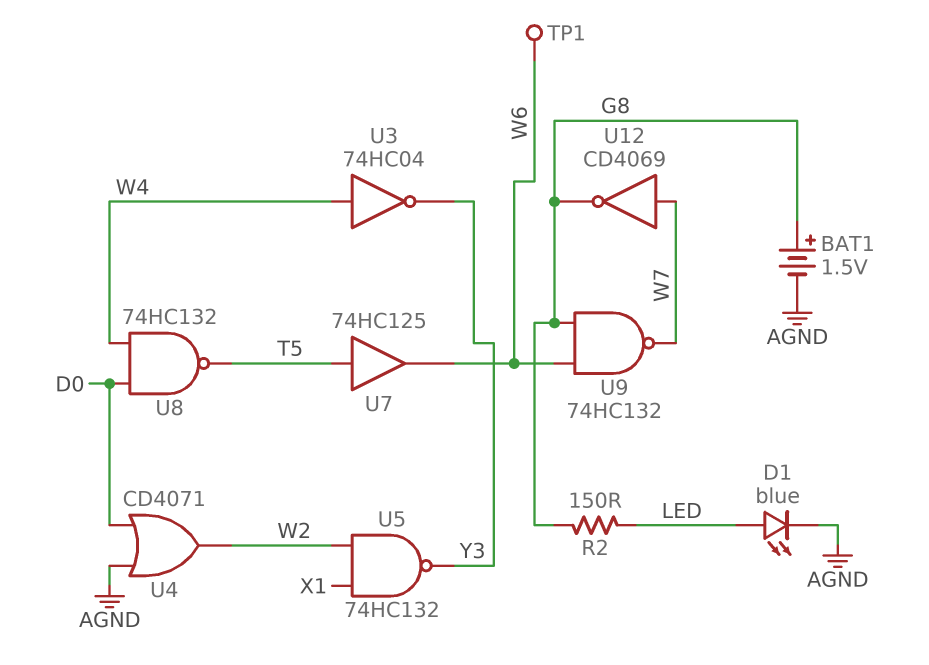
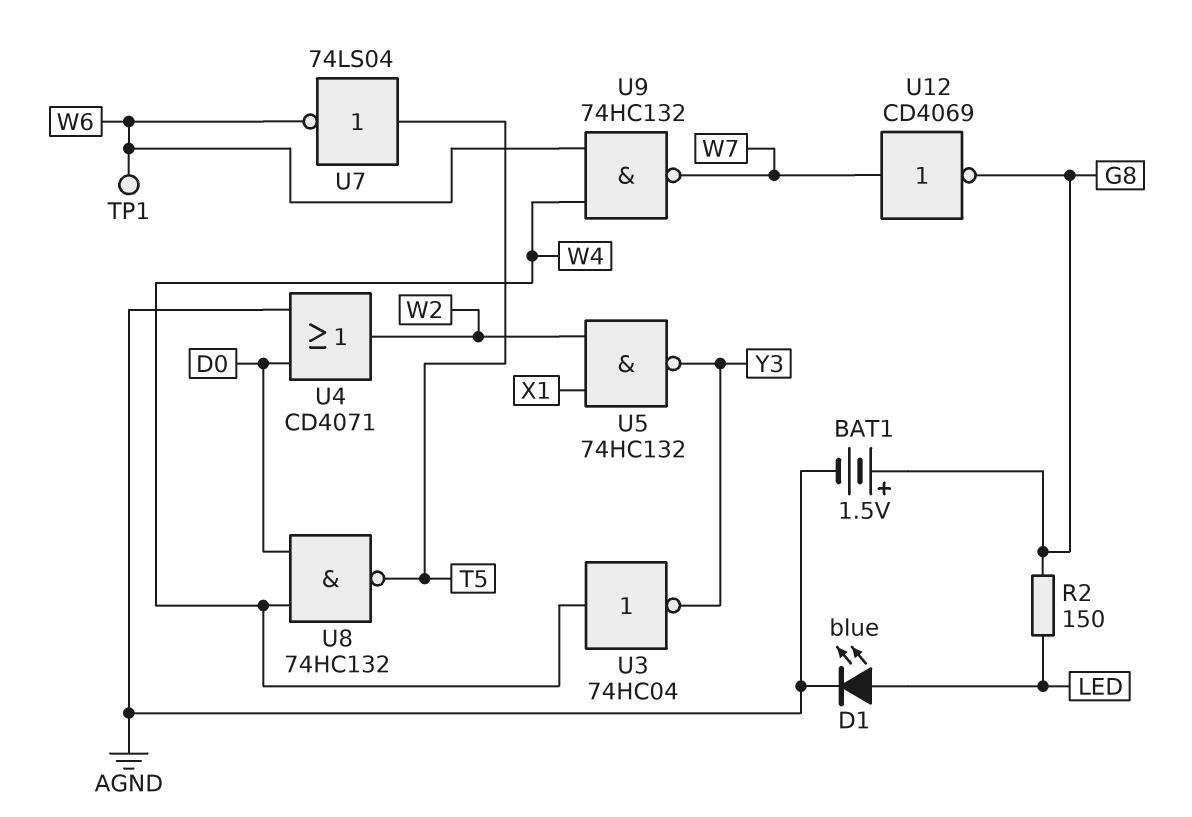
U7: buffer 74HC125 (in T5, out W6) -> NOT 74LS04 (in T5, out W6)
U9: NAND 74HC132 (in G8, in W6, out W7) -> NAND 74HC132 (in W4, in W6, out W7)

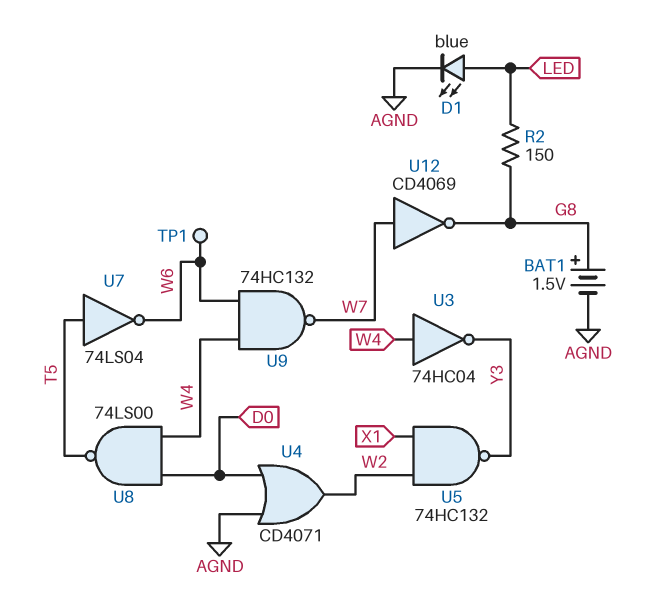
U8: NAND 74HC132 (in D0, in W4, out T5) -> NAND 74LS00 (in D0, in W4, out T5)

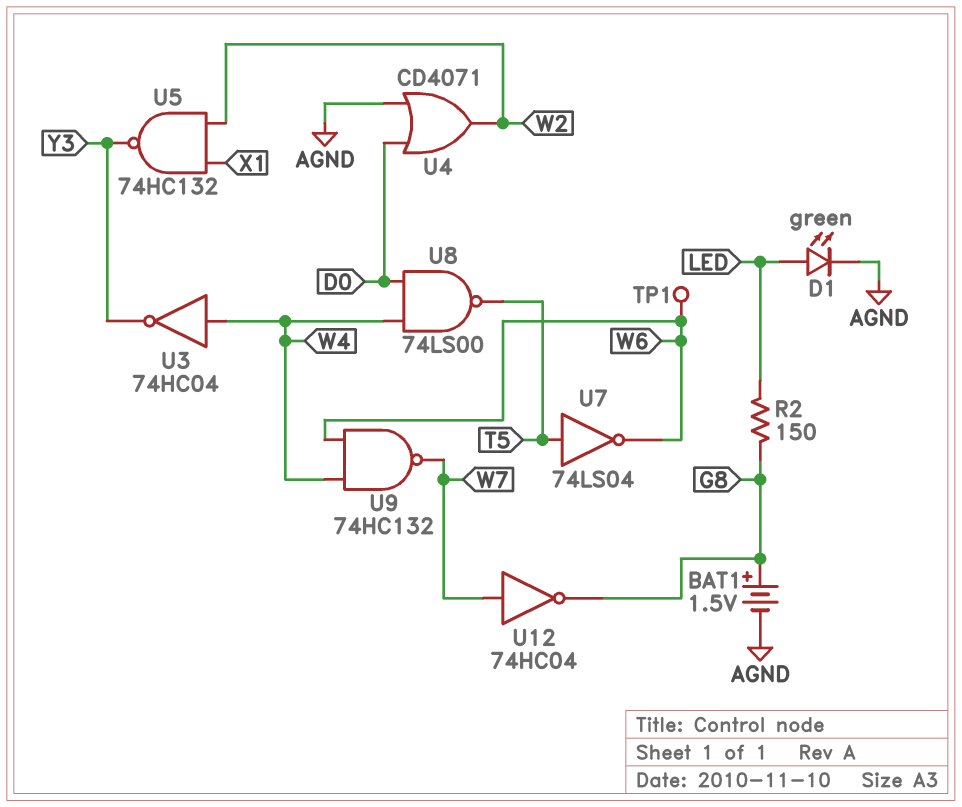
D1: LED blue (A LED, K AGND) -> LED green (A LED, K AGND)
U12: NOT CD4069 (in W7, out G8) -> NOT 74HC04 (in W7, out G8)

